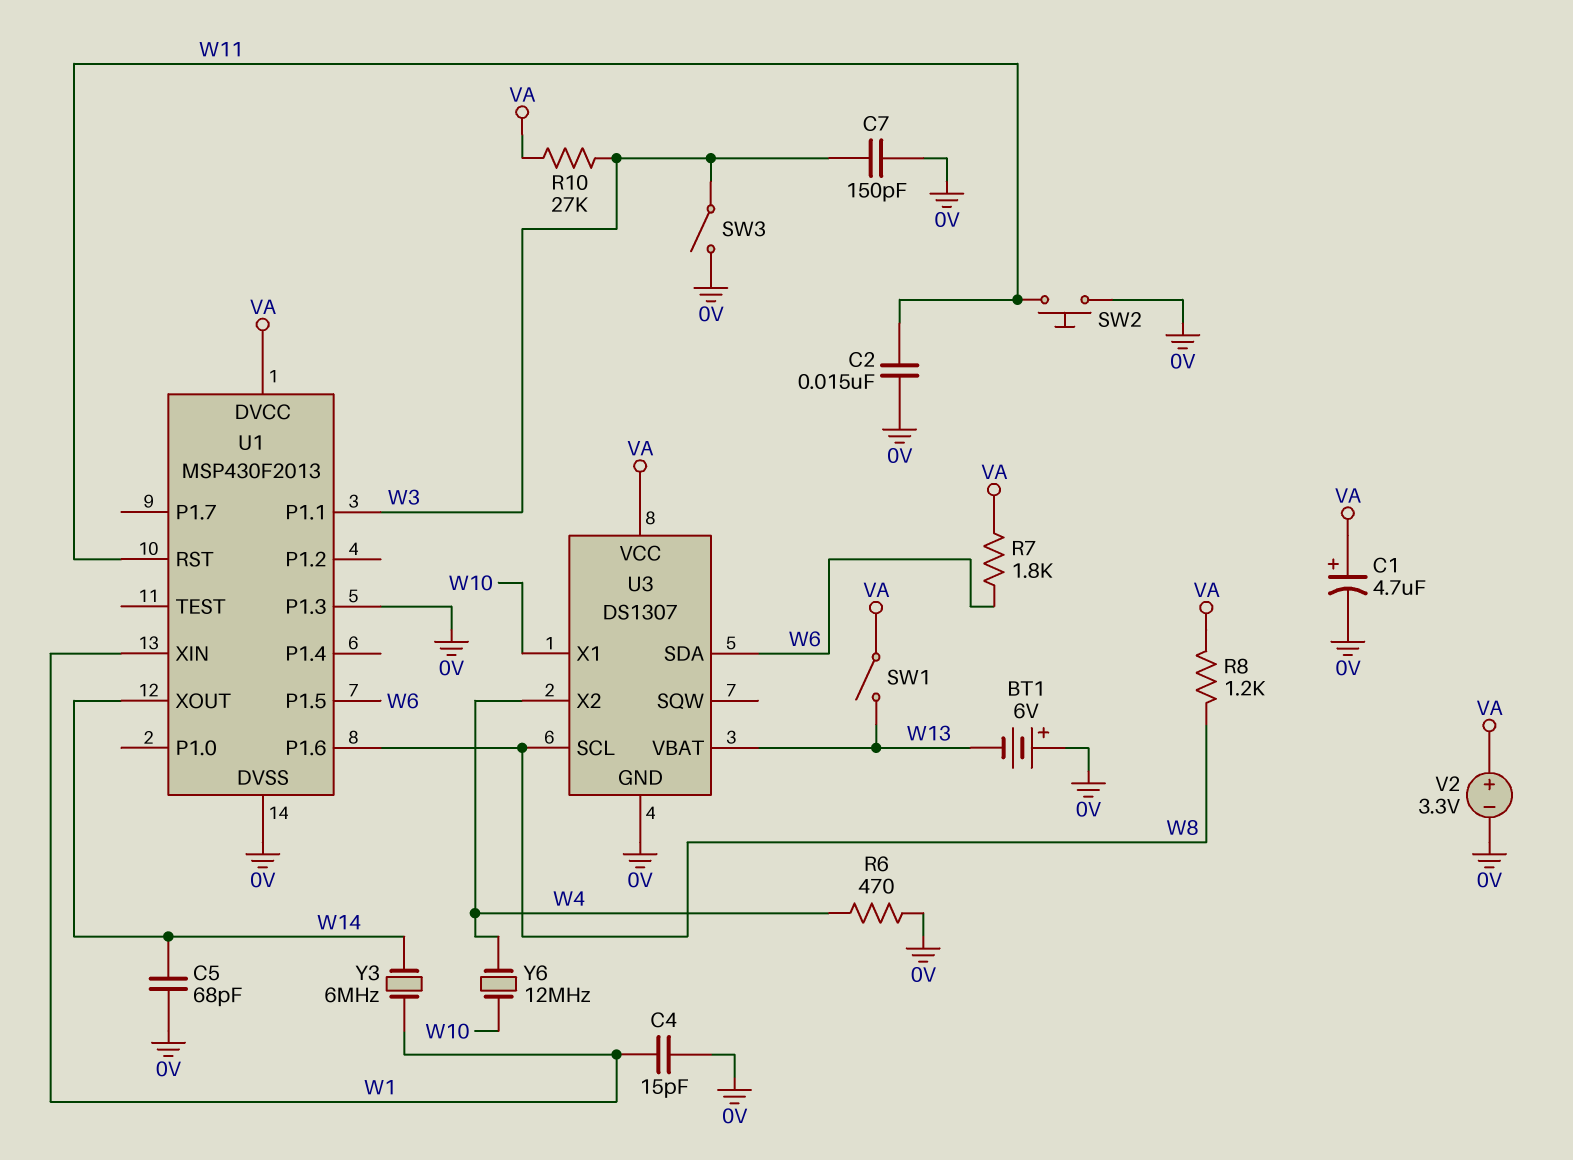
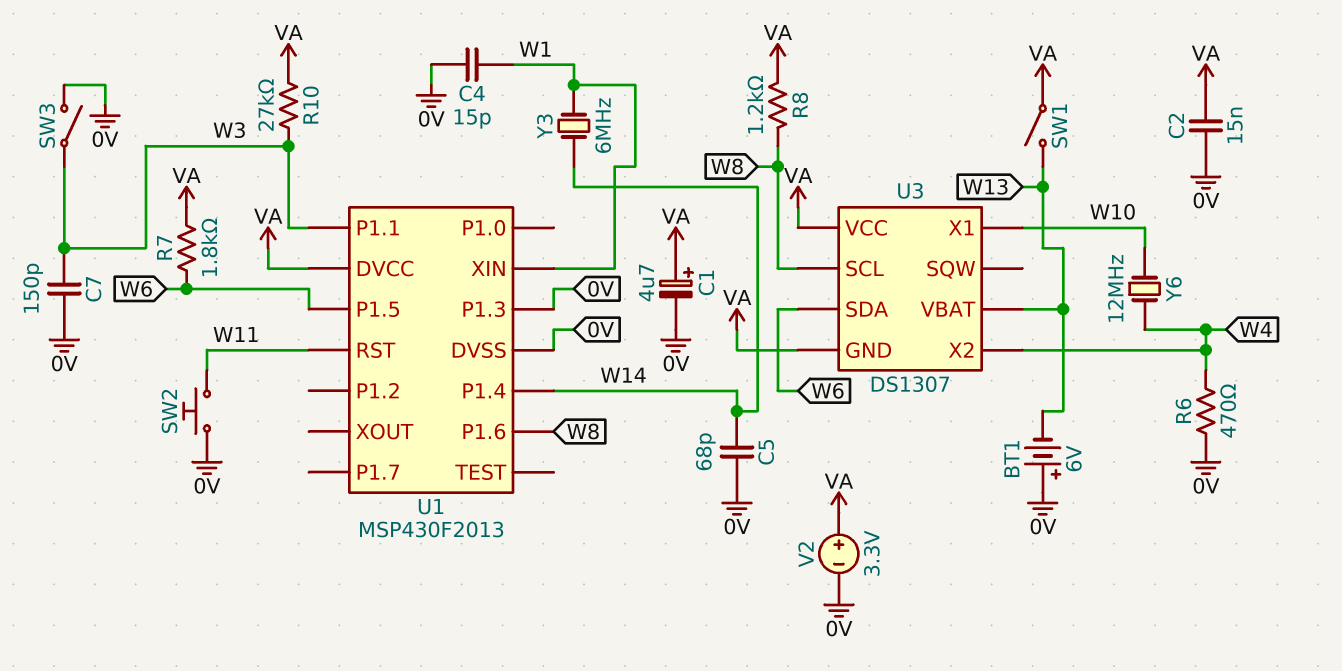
C2: 15nF (0V, W11) -> 15nF (0V, VA)
U1 pin P1.4: none -> W14
U1 pin XOUT: W14 -> none
U3 pin GND: 0V -> VA

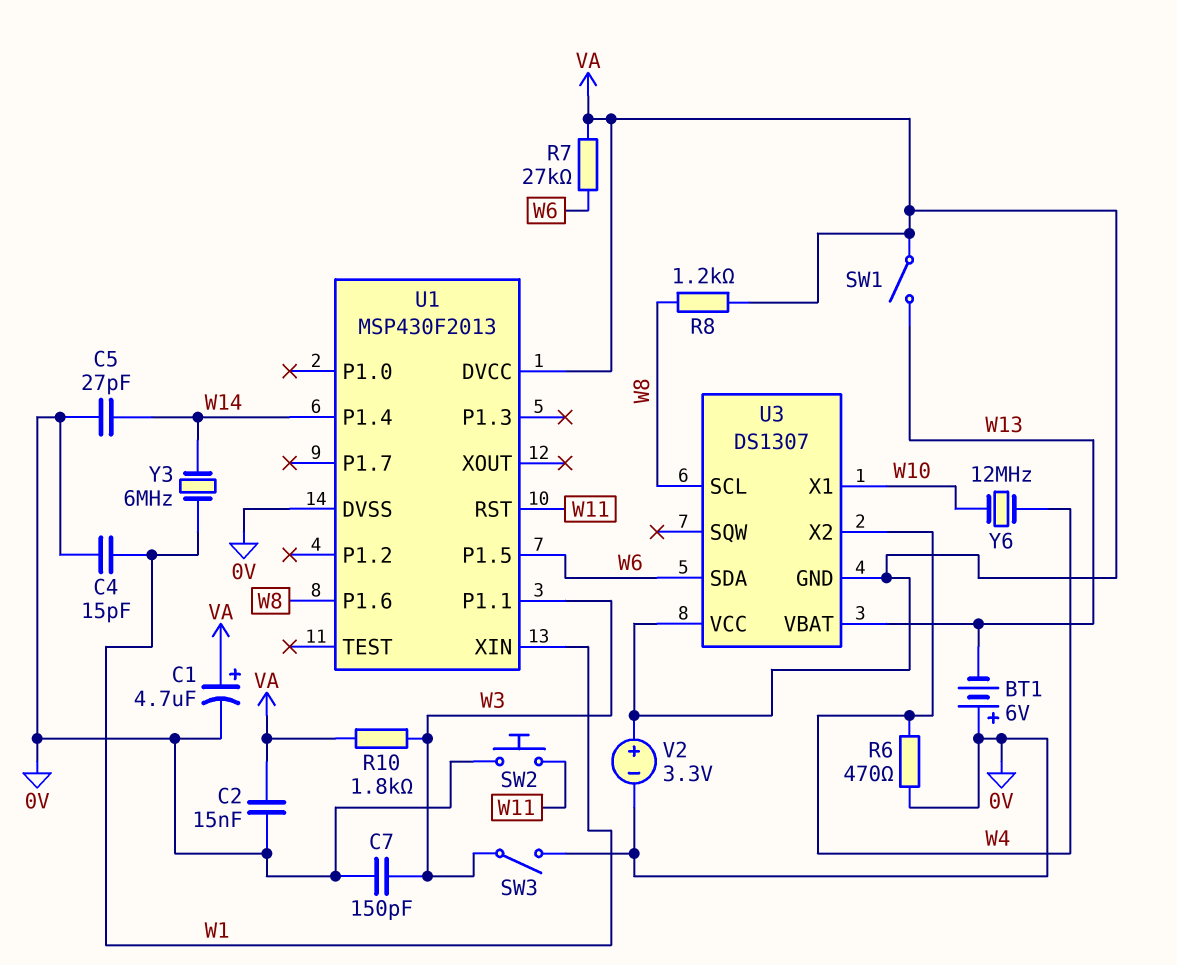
C5: 68pF (0V, W14) -> 27pF (0V, W14)
R7: 1.8k (VA, W6) -> 27k (VA, W6)
R10: 27k (VA, W3) -> 1.8k (VA, W3)
U1 pin P1.3: 0V -> none

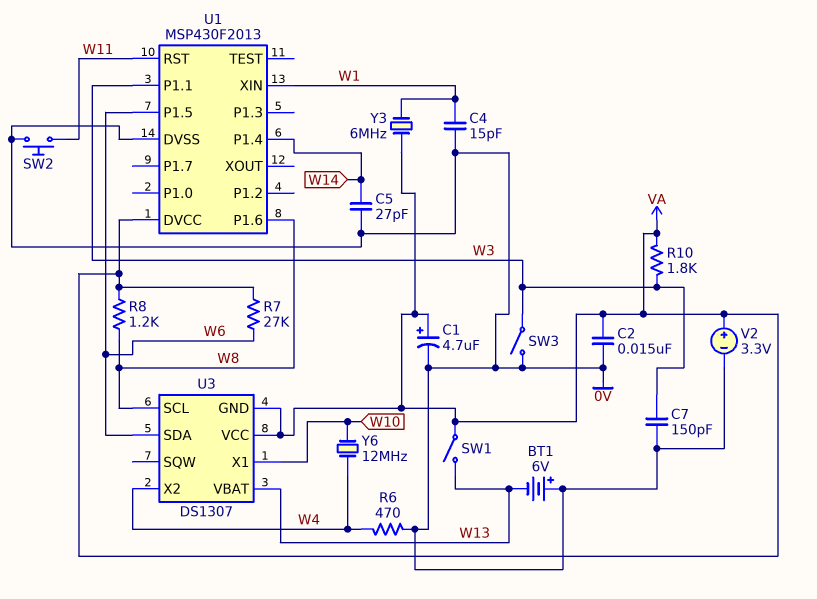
Y3: 6MHz (W1, W14) -> 6MHz (VA, W1)

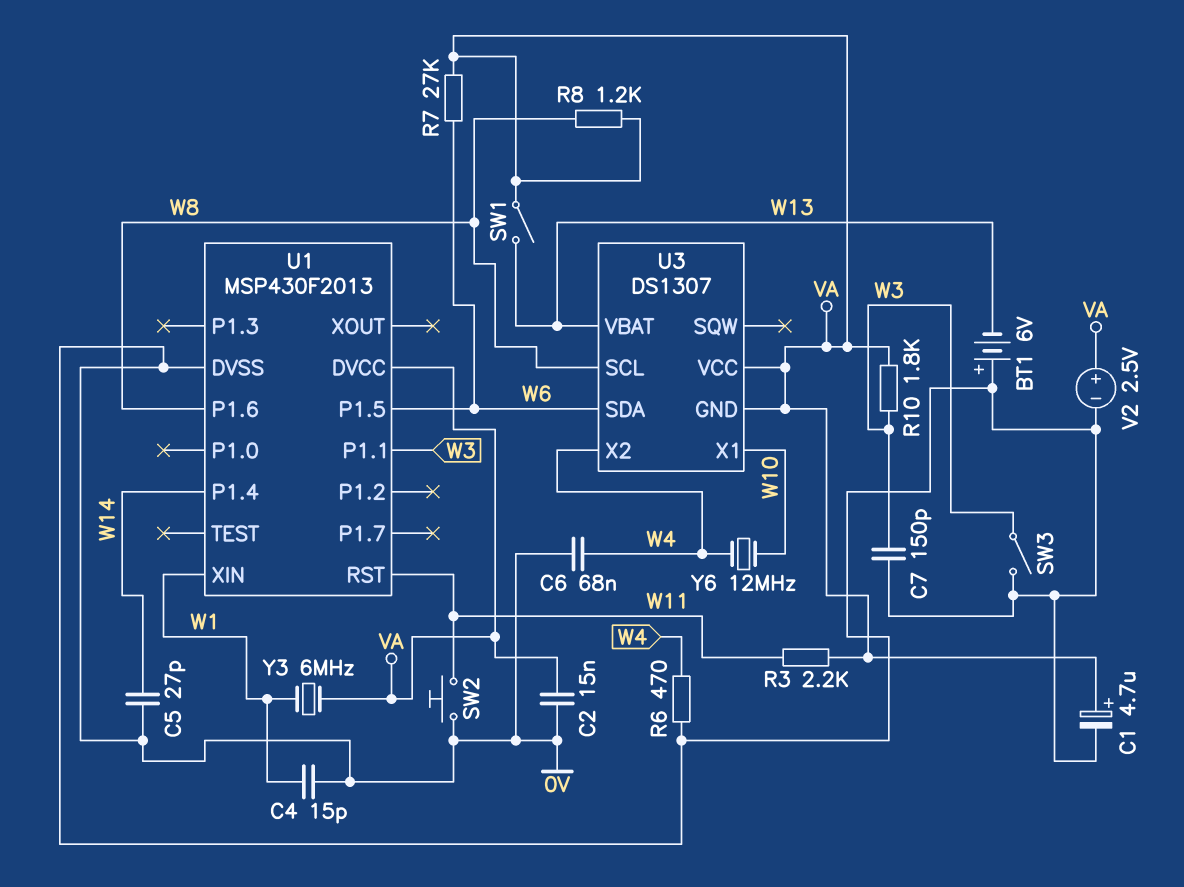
C6: none -> 68nF (0V, W4)
R3: none -> 2.2k (VA, W11)
V2: 3.3V (plus VA, minus 0V) -> 2.5V (plus VA, minus 0V)

